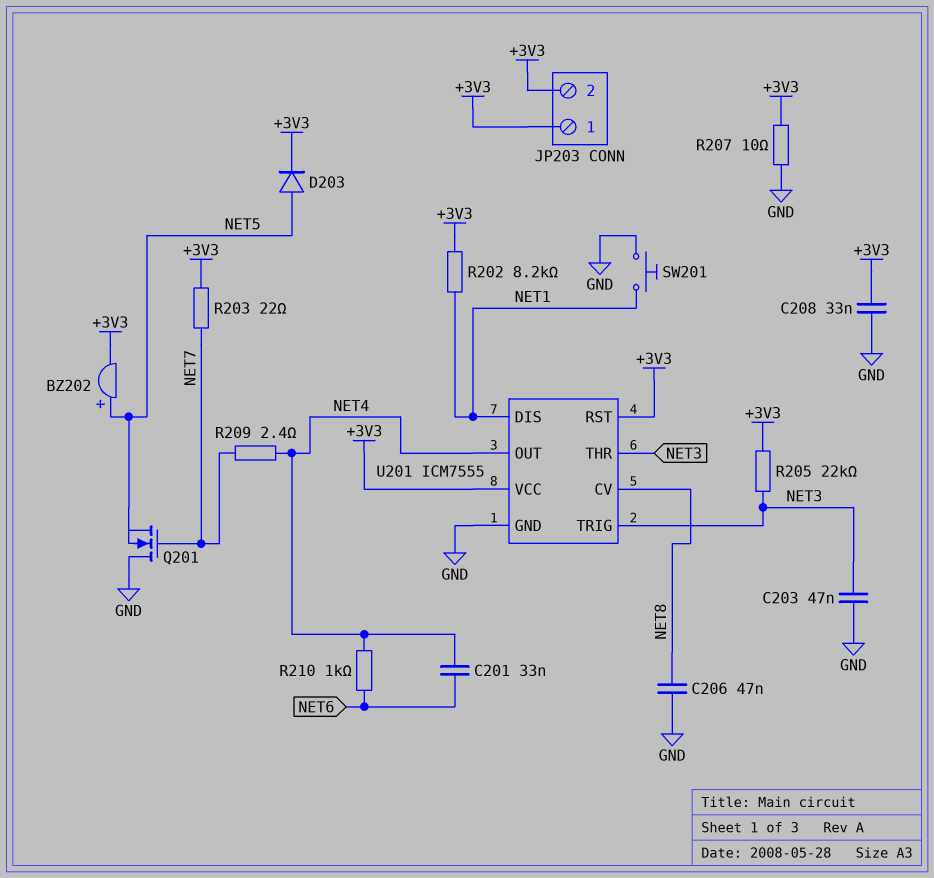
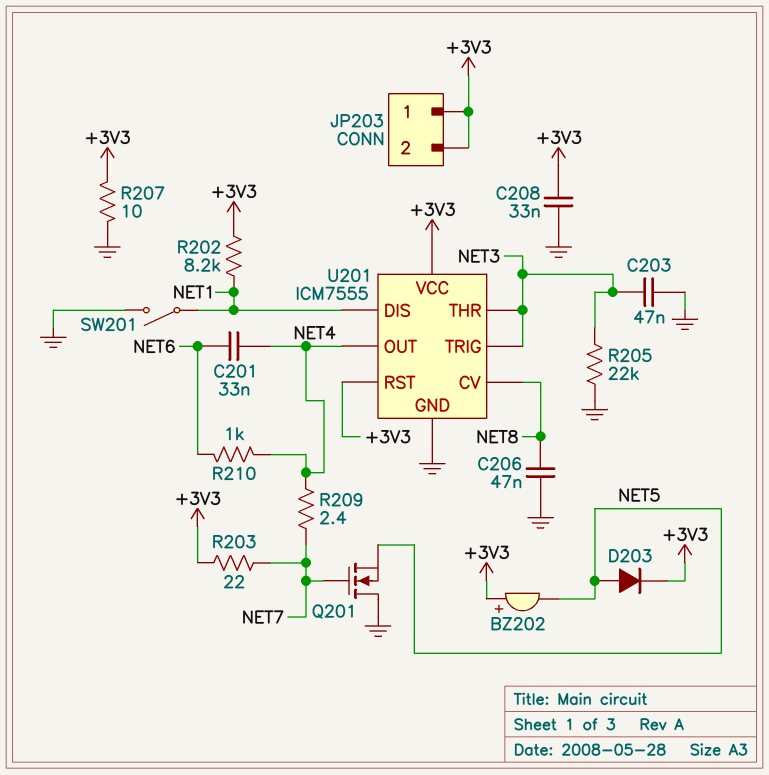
BZ202: buzzer (plus NET5, minus +3V3) -> buzzer (plus +3V3, minus NET5)
R205: 22k (+3V3, NET3) -> 22k (GND, NET3)
SW201: button (GND, NET1) -> switch (GND, NET1)

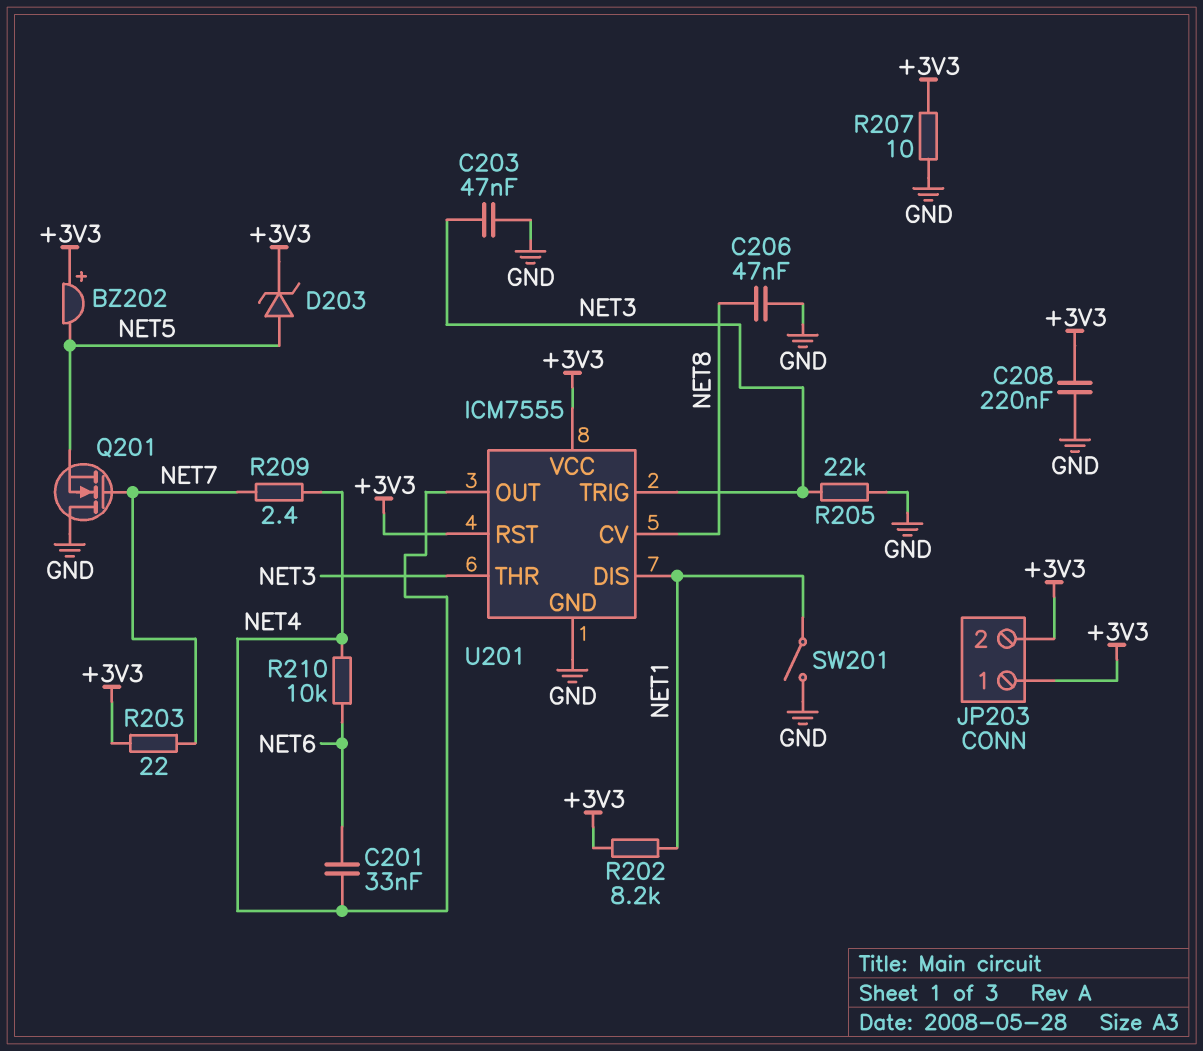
C208: 33nF (+3V3, GND) -> 220nF (+3V3, GND)
D203: diode (A NET5, K +3V3) -> zener (A NET5, K +3V3)
R210: 1k (NET4, NET6) -> 10k (NET4, NET6)

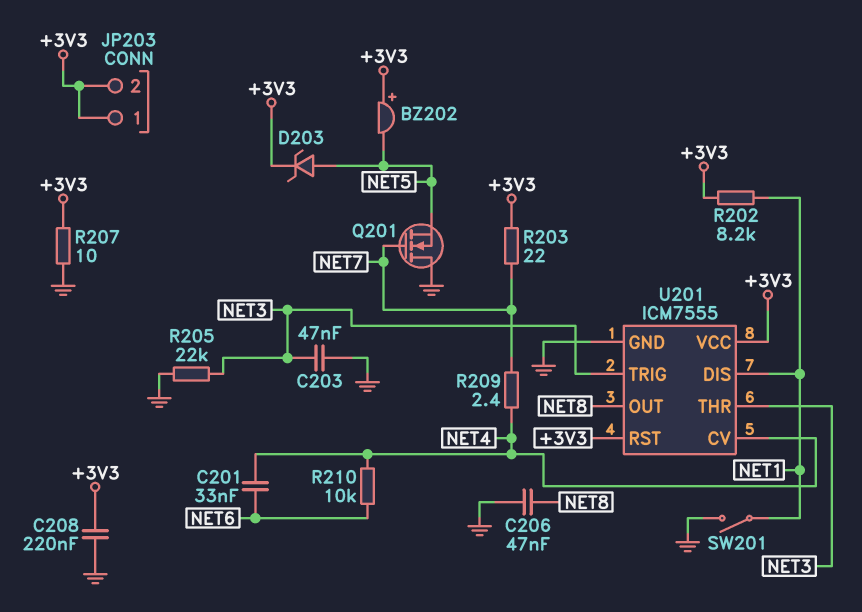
U201 pin CV: NET8 -> NET4
U201 pin OUT: NET4 -> NET8

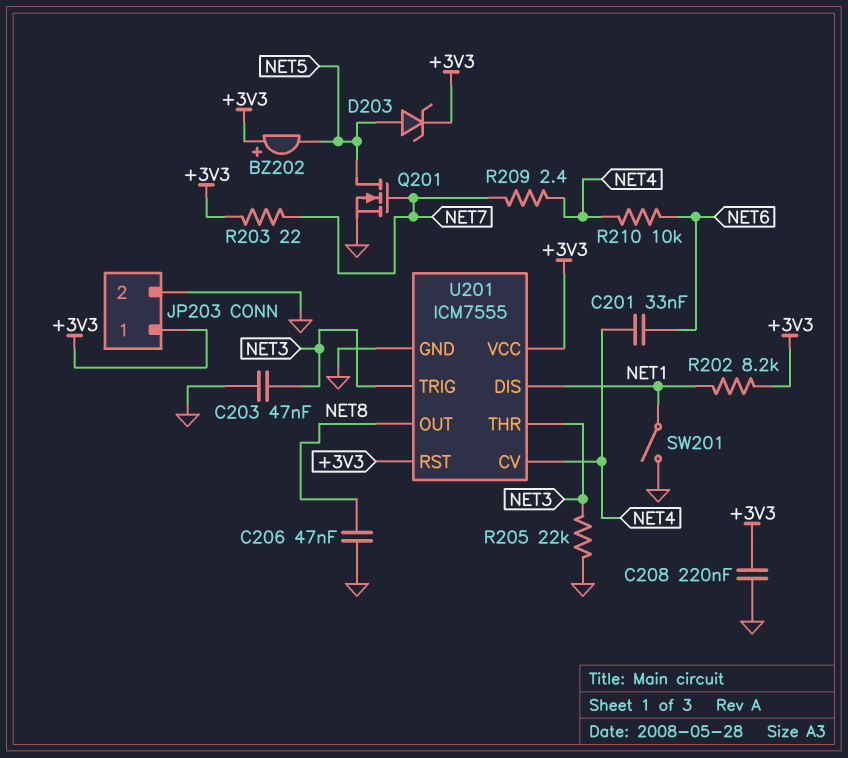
JP203 pin 2: +3V3 -> GND
Q201: NMOS (G NET7, D GND, S NET5) -> NMOS (G NET7, D NET5, S GND)
R207: 10 (+3V3, GND) -> none

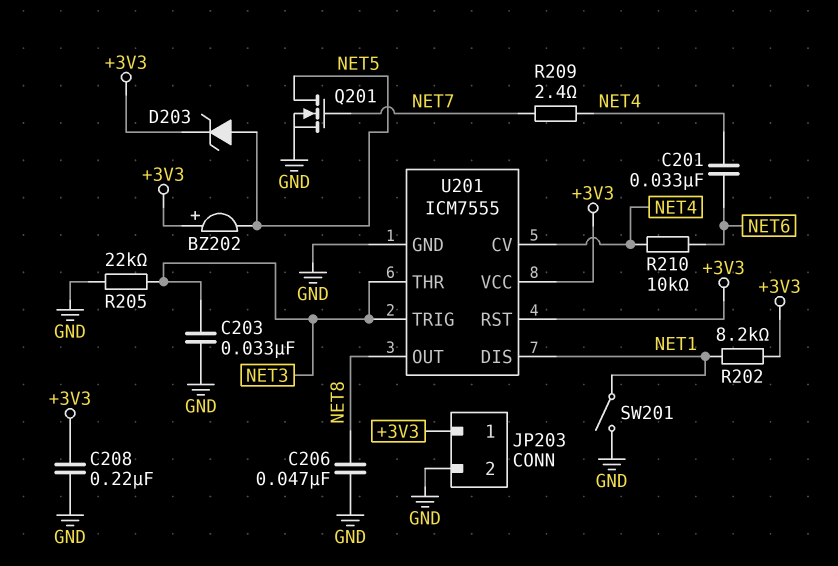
C203: 47nF (GND, NET3) -> 33nF (GND, NET3)
R203: 22 (+3V3, NET7) -> none

